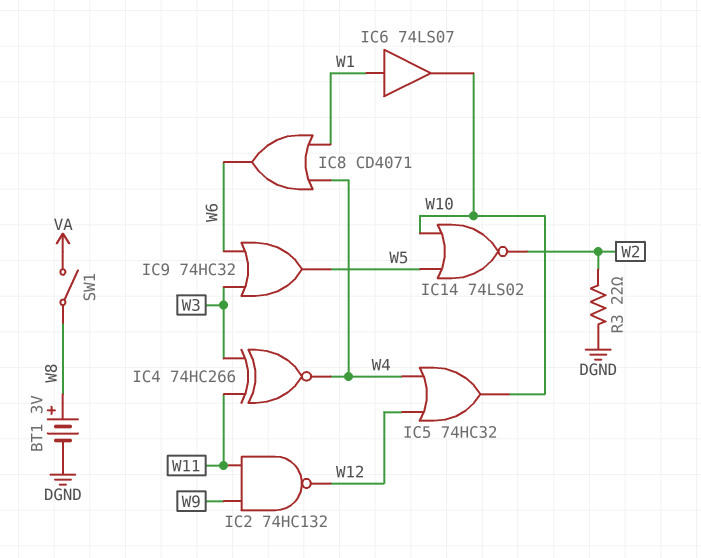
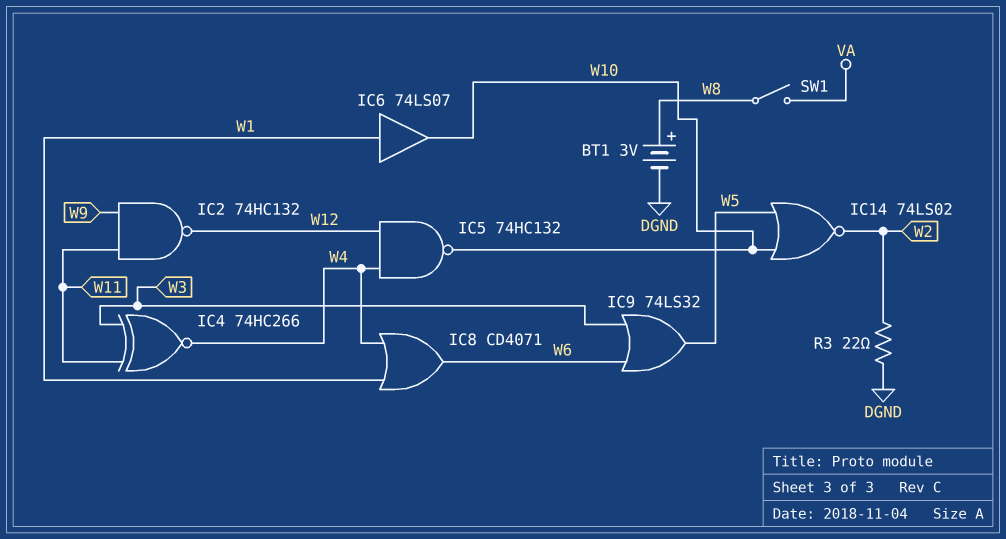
IC5: OR 74HC32 (in W4, in W12, out W10) -> NAND 74HC132 (in W4, in W12, out W10)
IC9: OR 74HC32 (in W3, in W6, out W5) -> OR 74LS32 (in W3, in W6, out W5)

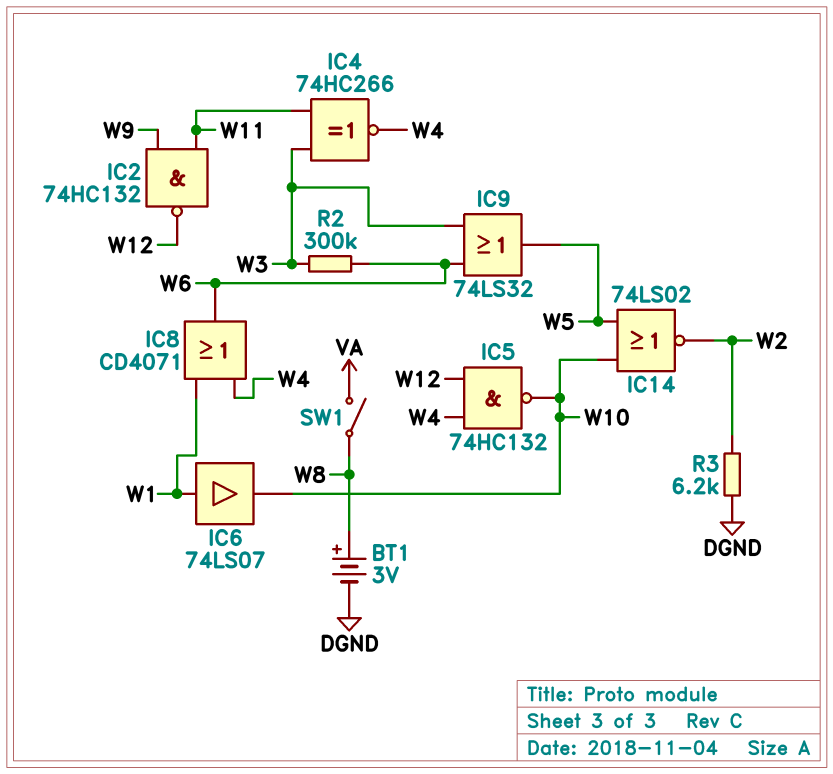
R2: none -> 300k (W3, W6)
R3: 22 (DGND, W2) -> 6.2k (DGND, W2)

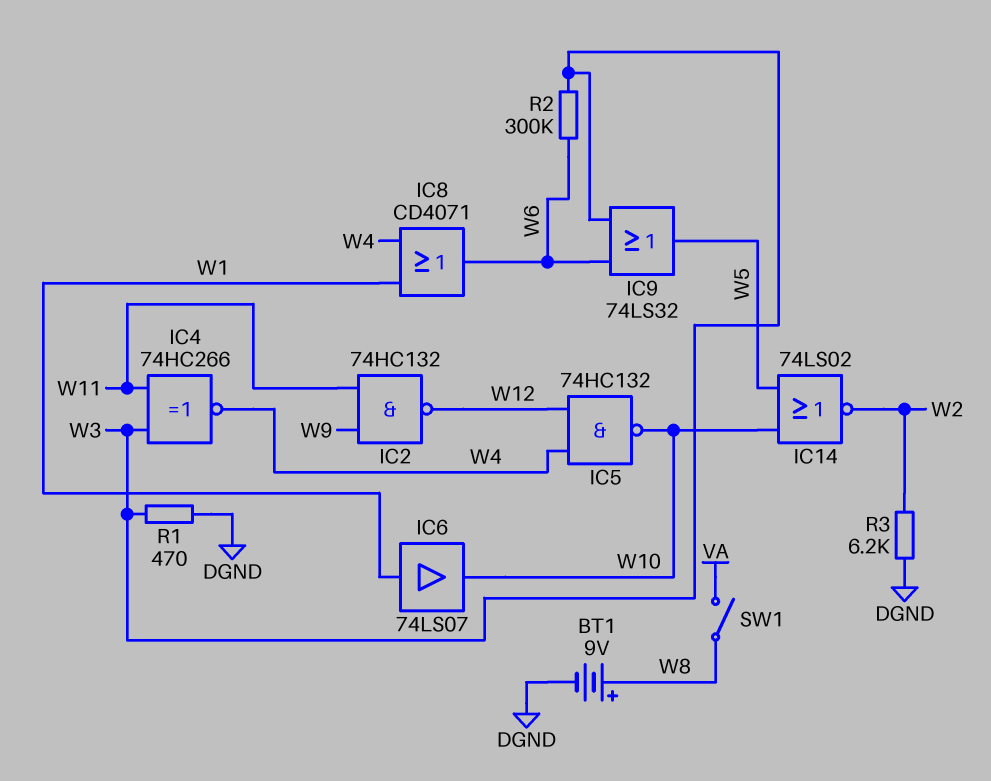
BT1: 3V (plus W8, minus DGND) -> 9V (plus W8, minus DGND)
R1: none -> 470 (DGND, W3)

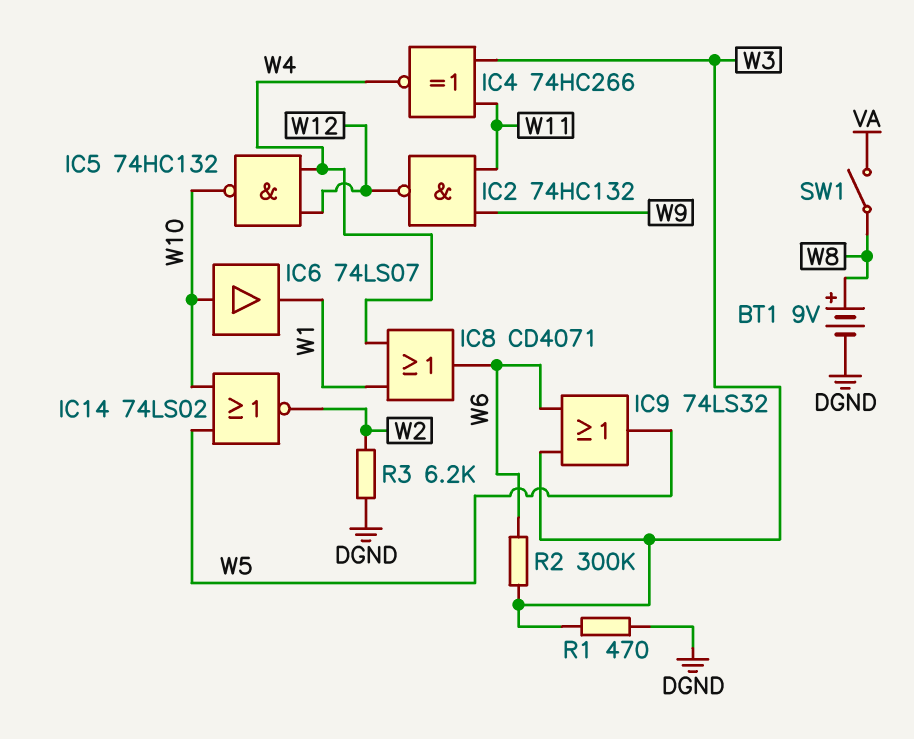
IC6: buffer 74LS07 (in W1, out W10) -> buffer 74LS07 (in W10, out W1)

